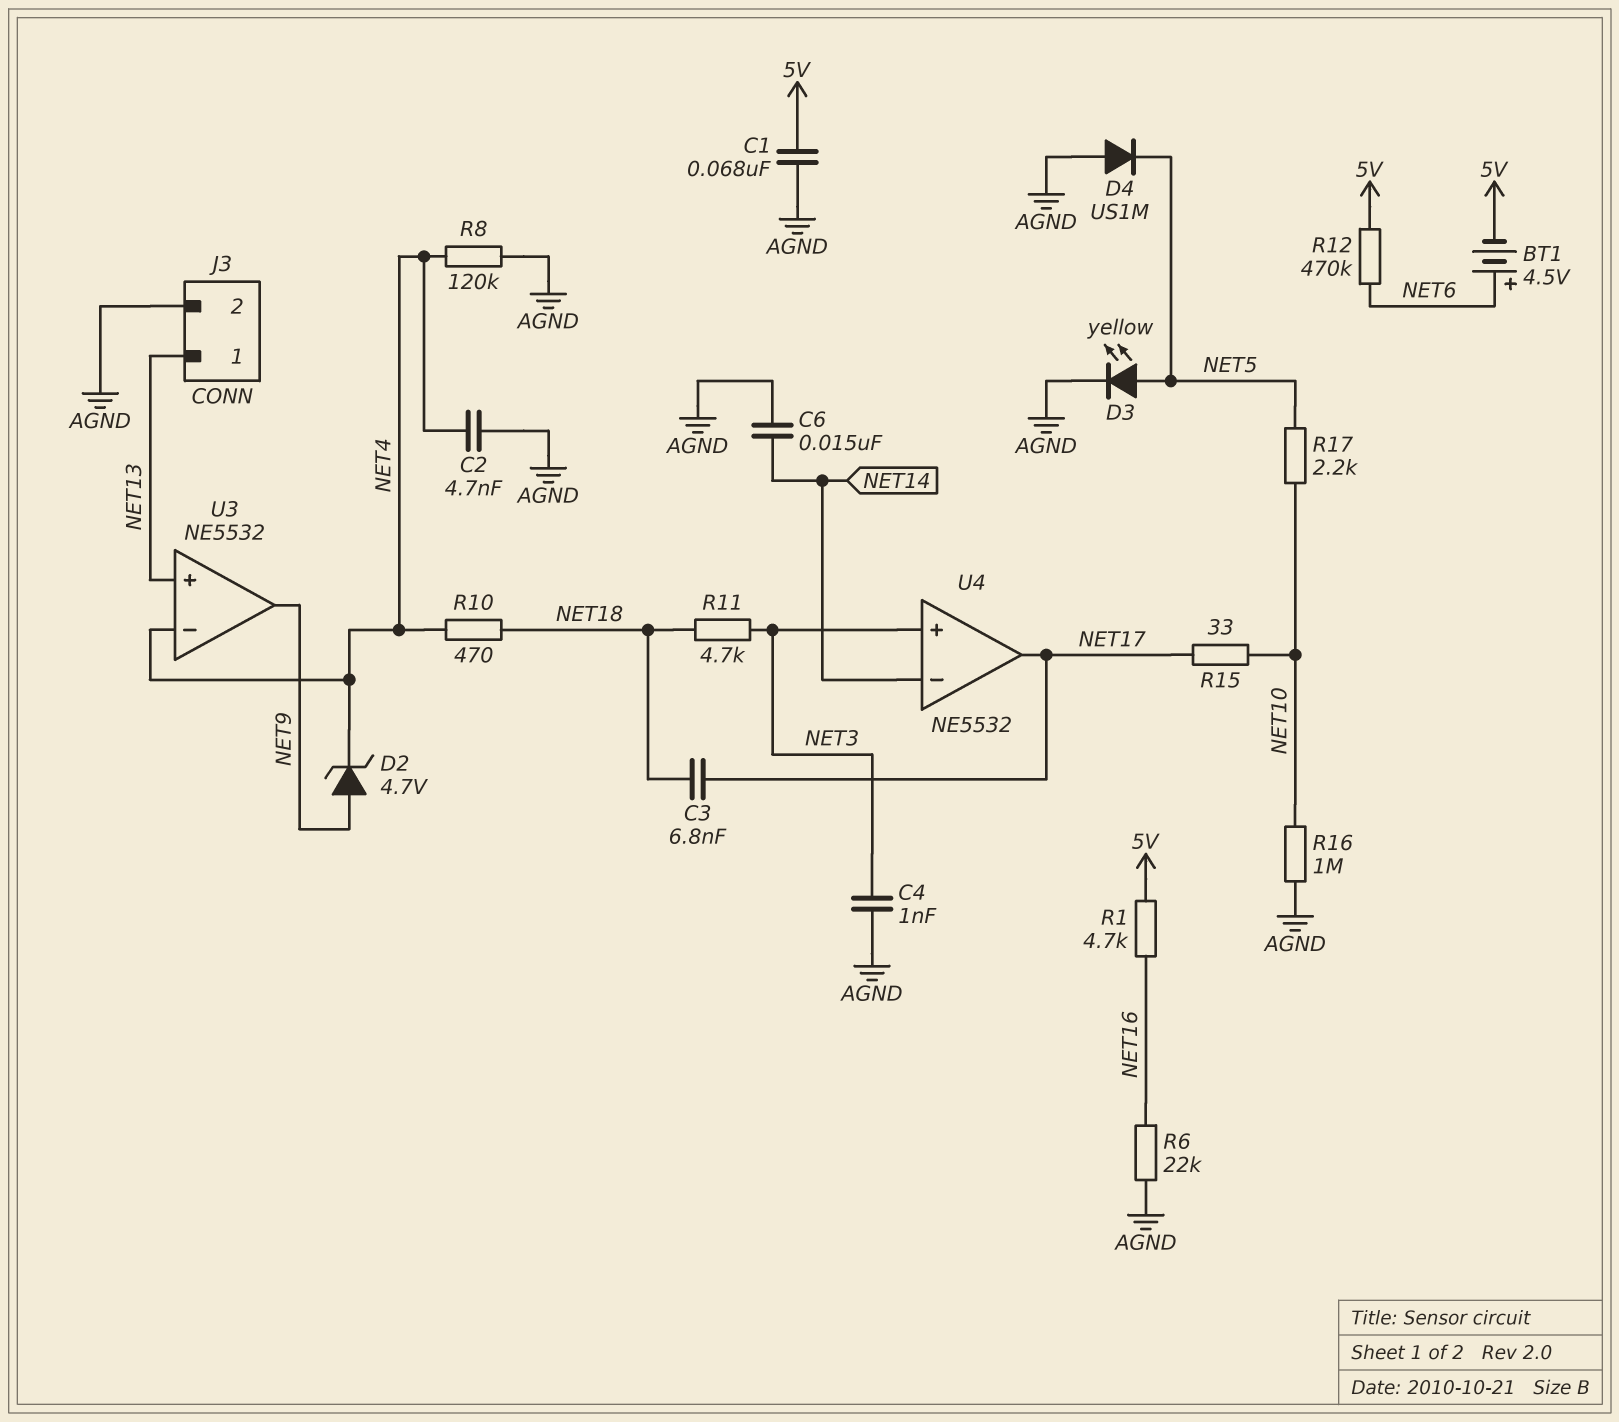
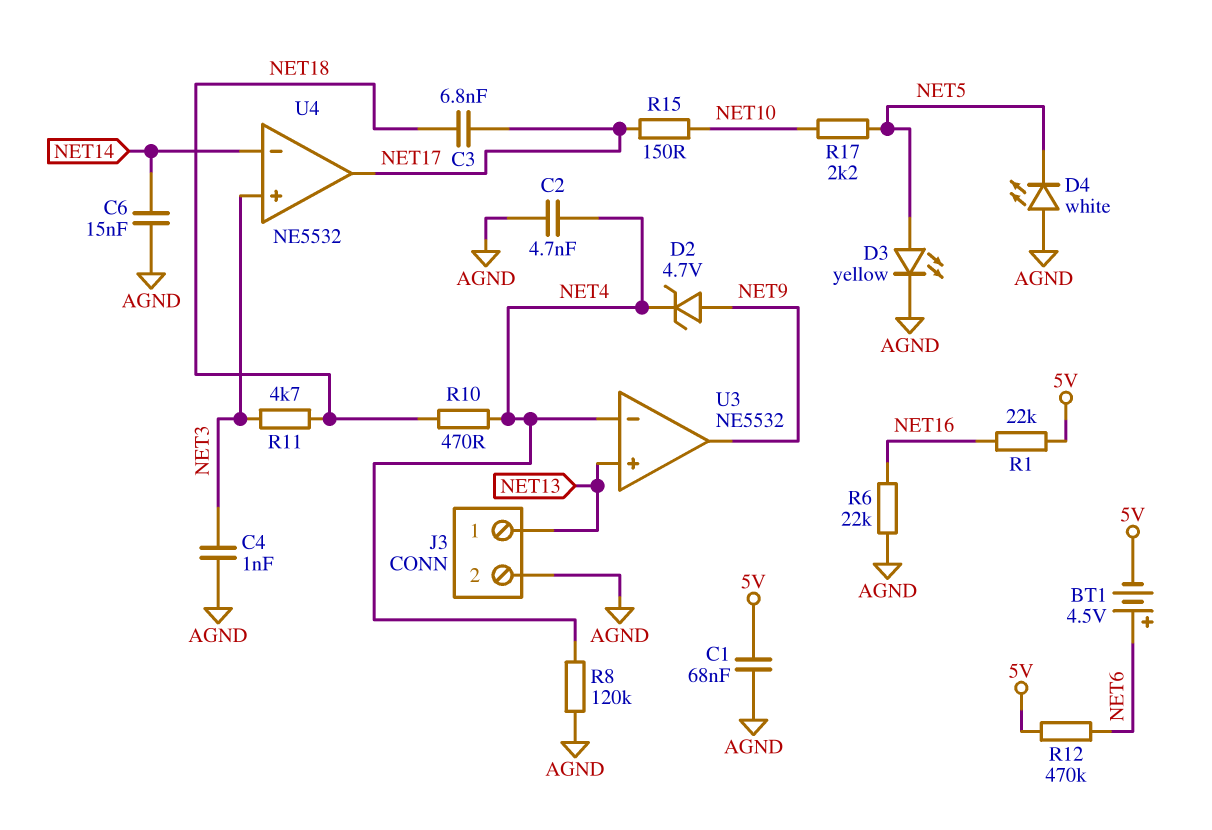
D4: diode US1M (A AGND, K NET5) -> LED white (A AGND, K NET5)
R1: 4.7k (5V, NET16) -> 22k (5V, NET16)
R15: 33 (NET10, NET17) -> 150 (NET10, NET17)
R16: 1M (AGND, NET10) -> none

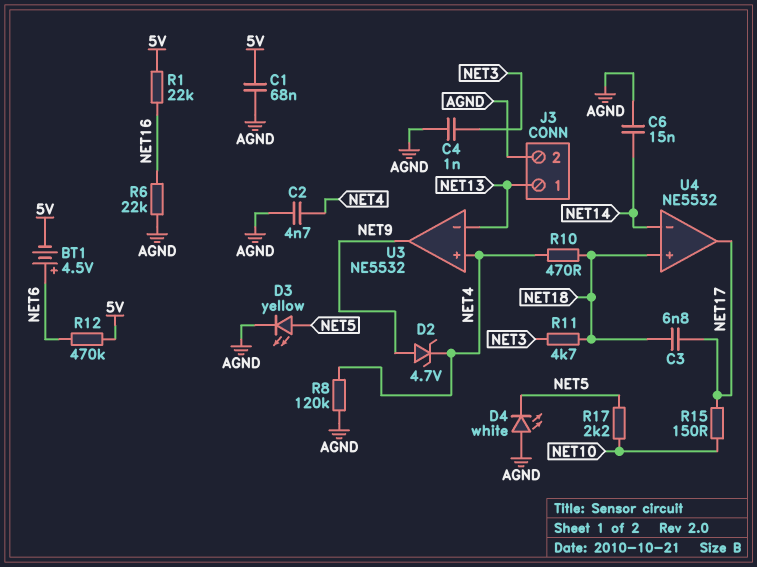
U3 pin in+: NET13 -> NET4
U3 pin in-: NET4 -> NET13
U4 pin in+: NET3 -> NET18

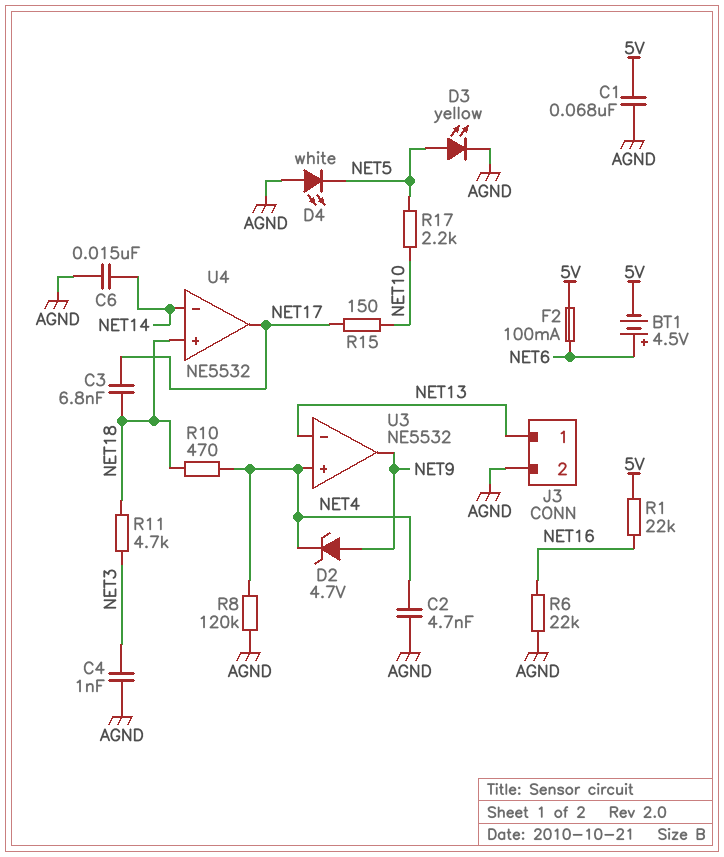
F2: none -> 100mA (5V, NET6)
R12: 470k (5V, NET6) -> none

